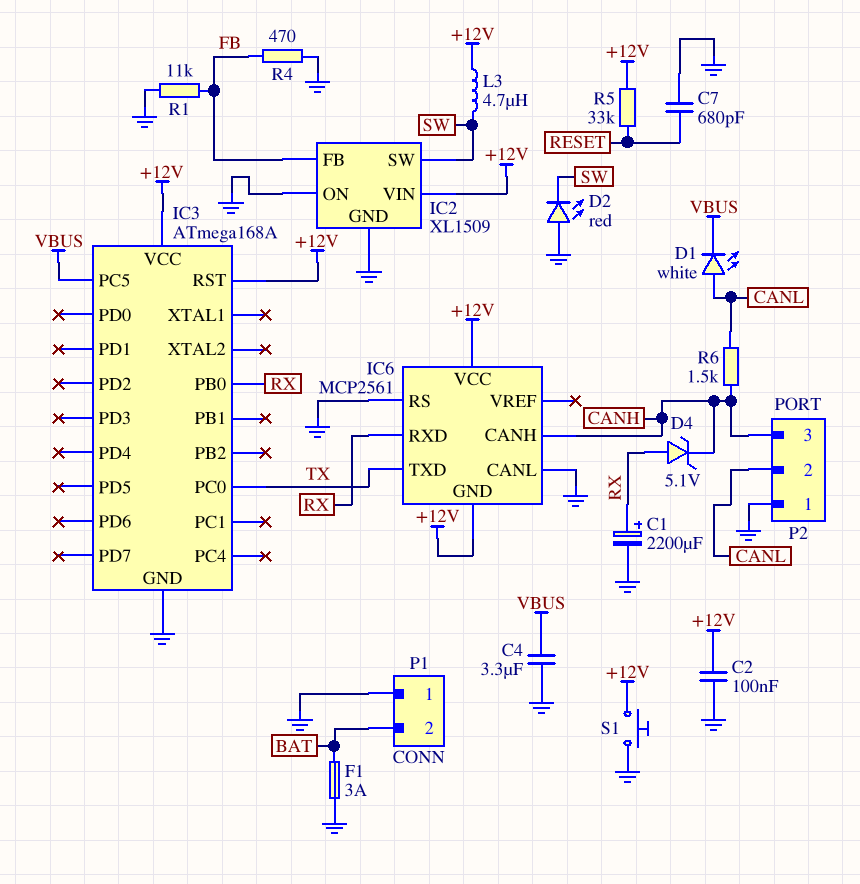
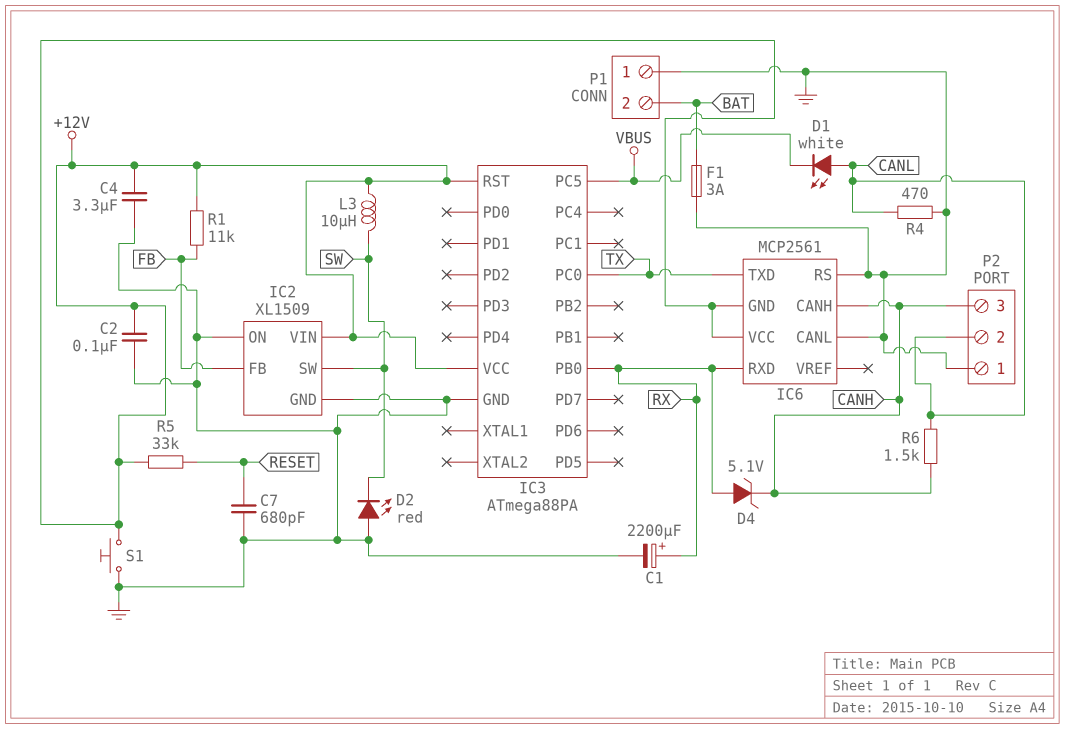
C4: 3.3uF (GND, VBUS) -> 3.3uF (+12V, GND)
IC3: ATmega168A -> ATmega88PA
L3: 4.7uH (+12V, SW) -> 10uH (+12V, SW)
R1: 11k (FB, GND) -> 11k (+12V, FB)
R4: 470 (FB, GND) -> 470 (CANL, GND)

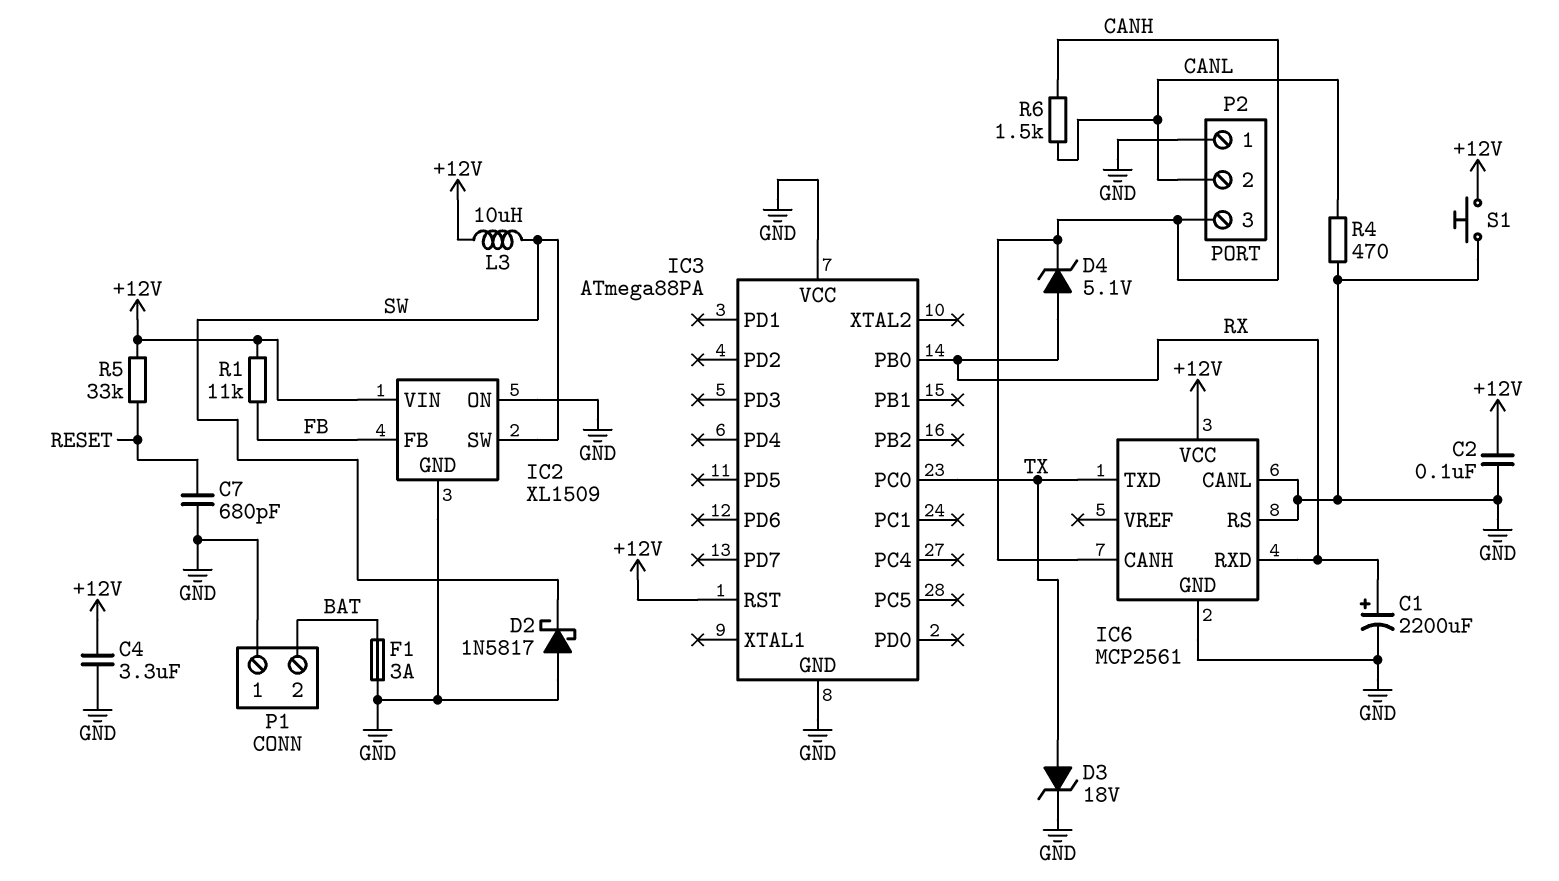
D1: LED white (A CANL, K VBUS) -> none
D2: LED red (A GND, K SW) -> schottky 1N5817 (A GND, K SW)
D3: none -> zener 18V (A TX, K GND)
IC3 pin PC5: VBUS -> none
IC3 pin VCC: +12V -> GND
IC6 pin GND: +12V -> GND

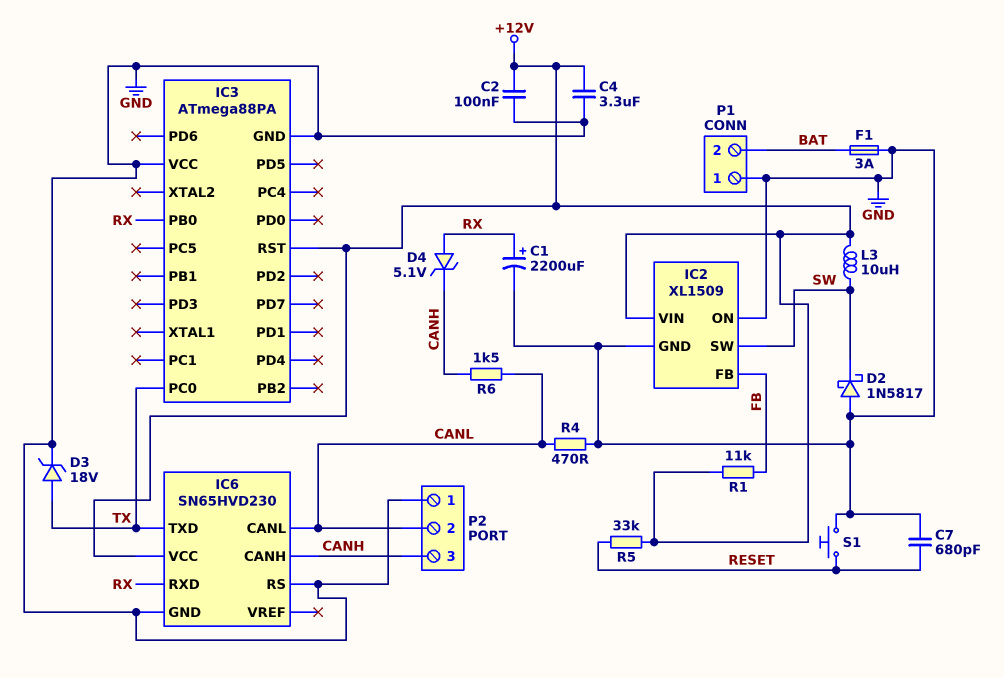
IC6: MCP2561 -> SN65HVD230
IC6 pin CANL: GND -> CANL
S1: button (+12V, GND) -> button (GND, RESET)

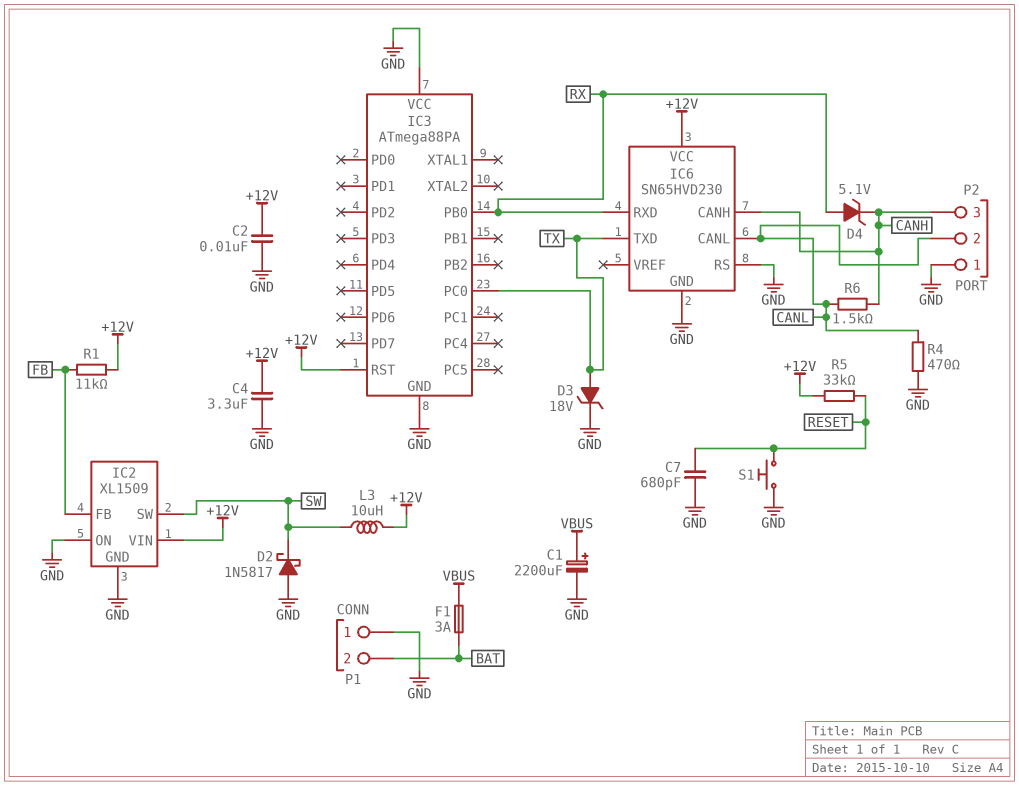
C1: 2200uF (plus RX, minus GND) -> 2200uF (plus VBUS, minus GND)
C2: 100nF (+12V, GND) -> 10nF (+12V, GND)
F1: 3A (BAT, GND) -> 3A (BAT, VBUS)

